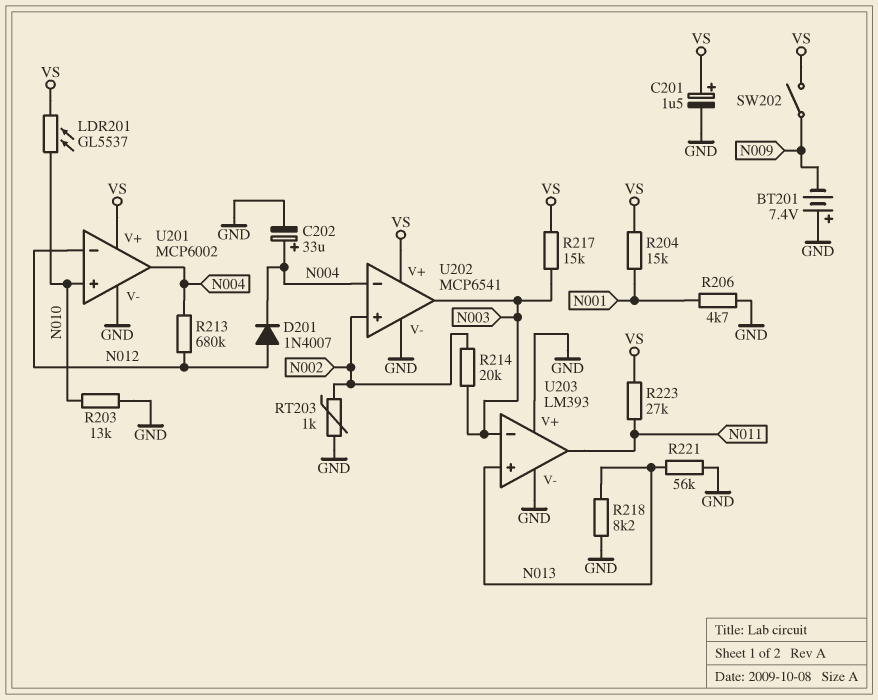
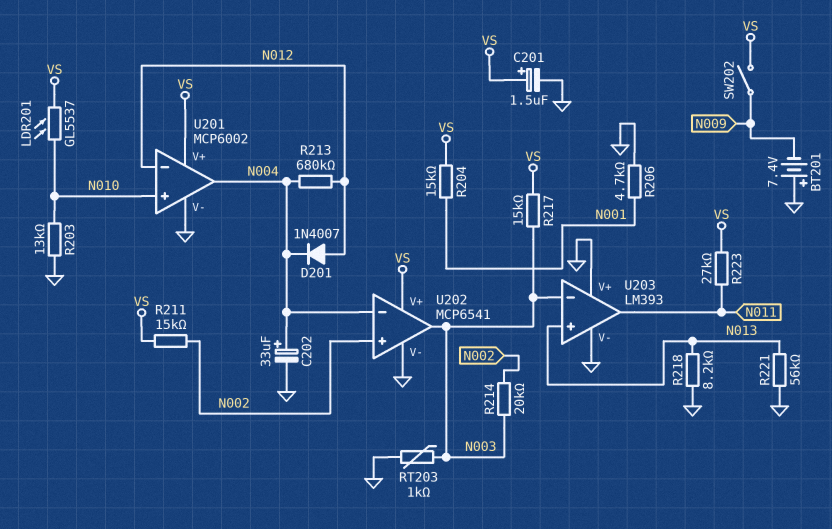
R211: none -> 15k (N002, VS)
RT203: 1k (GND, N002) -> 1k (GND, N003)

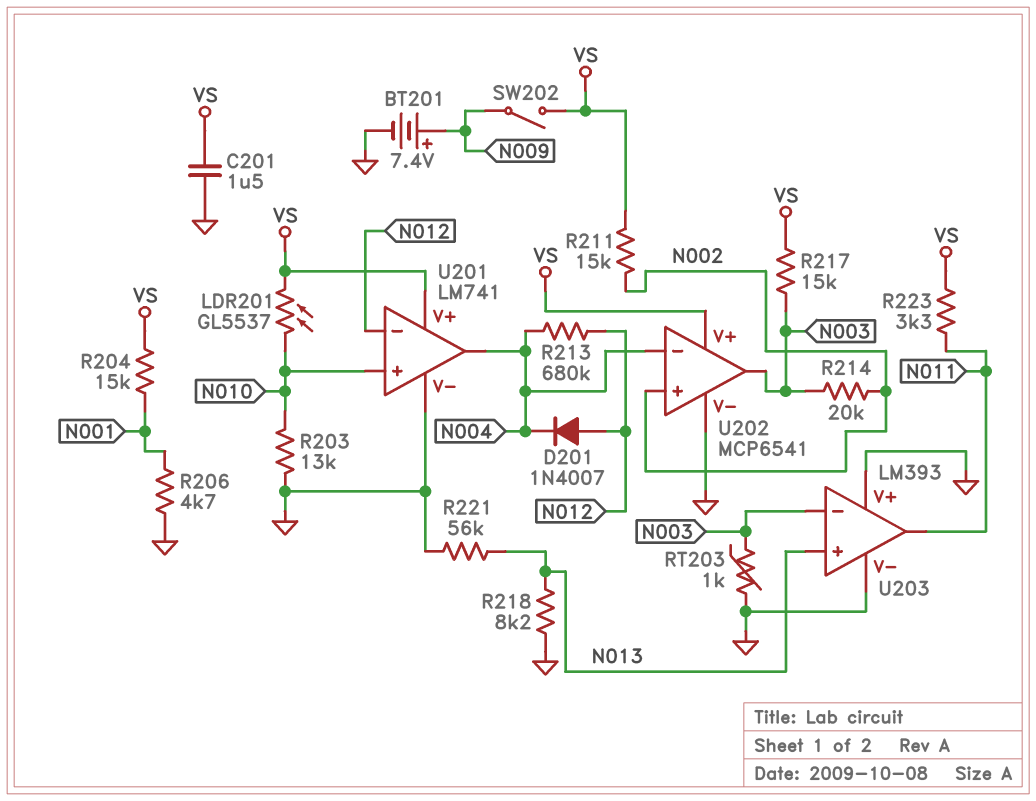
BT201: 7.4V (plus GND, minus N009) -> 7.4V (plus N009, minus GND)
C201: 1.5uF (plus VS, minus GND) -> 1.5uF (GND, VS)
C202: 33uF (plus N004, minus GND) -> none
R223: 27k (N011, VS) -> 3.3k (N011, VS)
U201: MCP6002 -> LM741

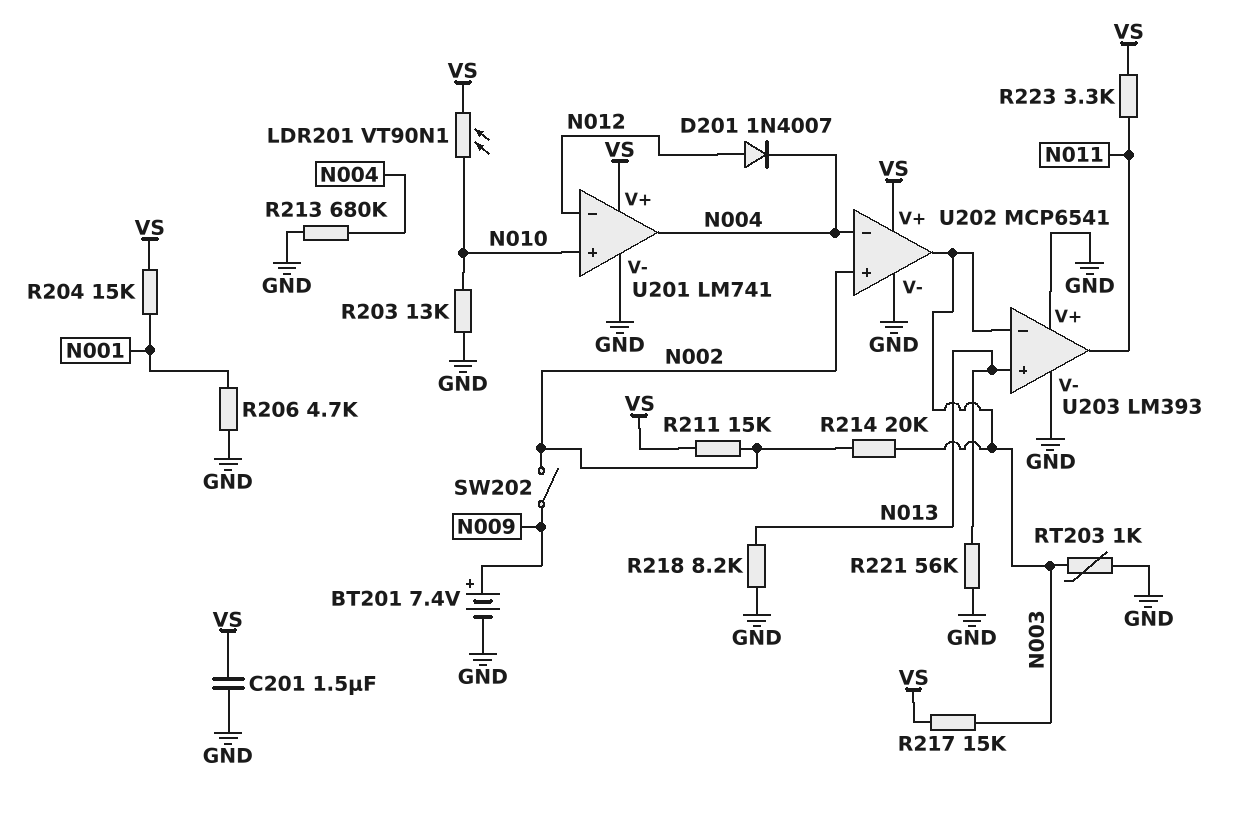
LDR201: GL5537 (N010, VS) -> VT90N1 (N010, VS)
R213: 680k (N004, N012) -> 680k (GND, N004)
SW202: switch (N009, VS) -> switch (N002, N009)

